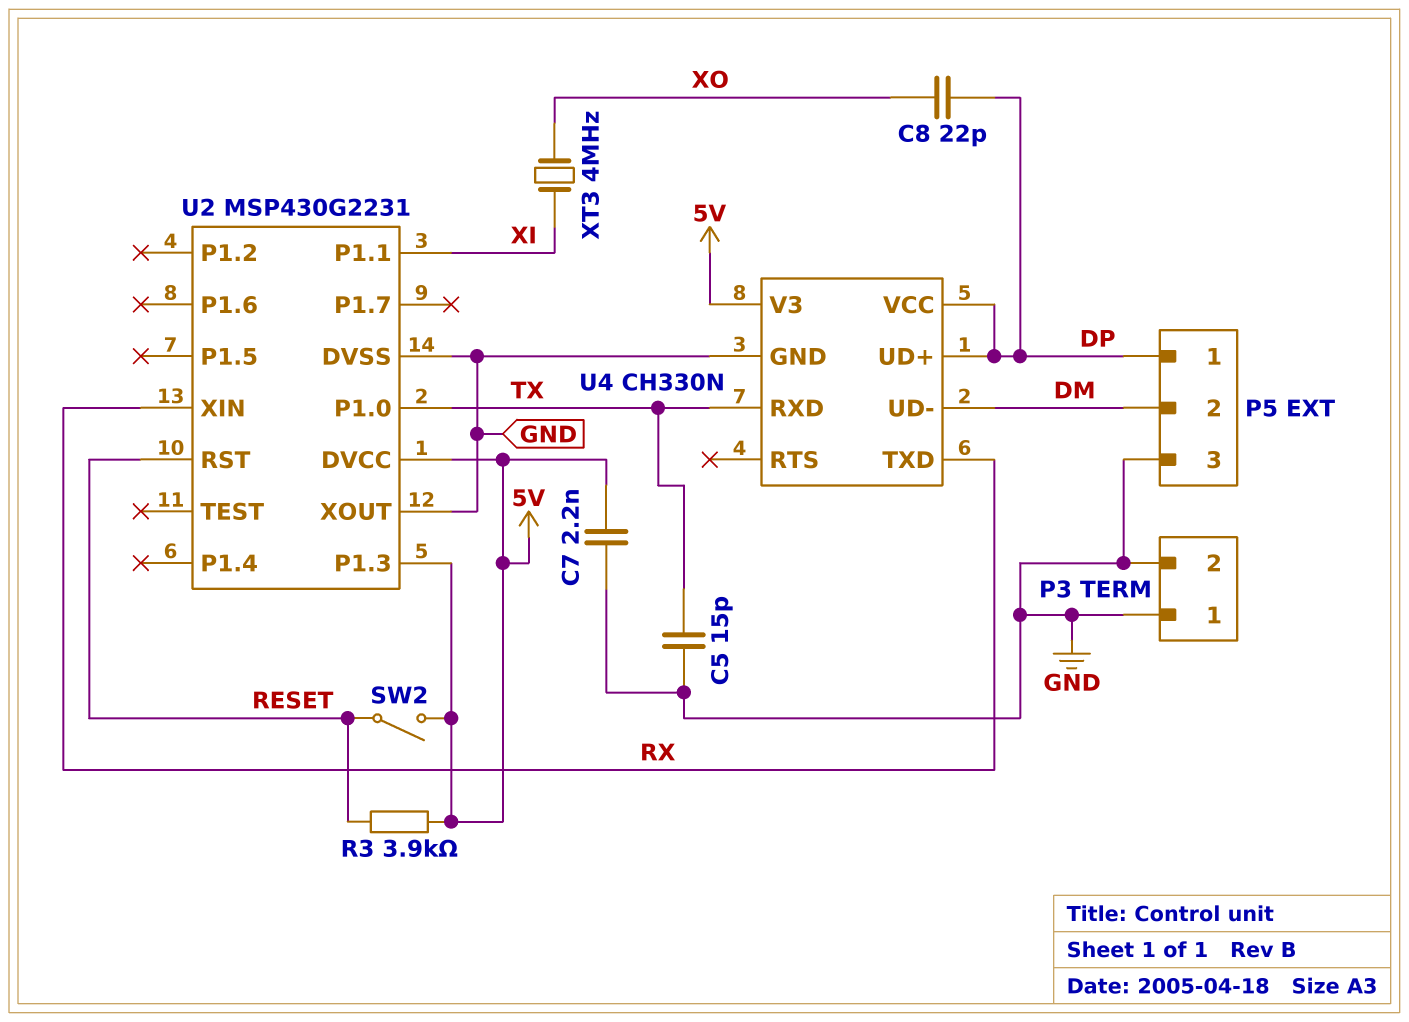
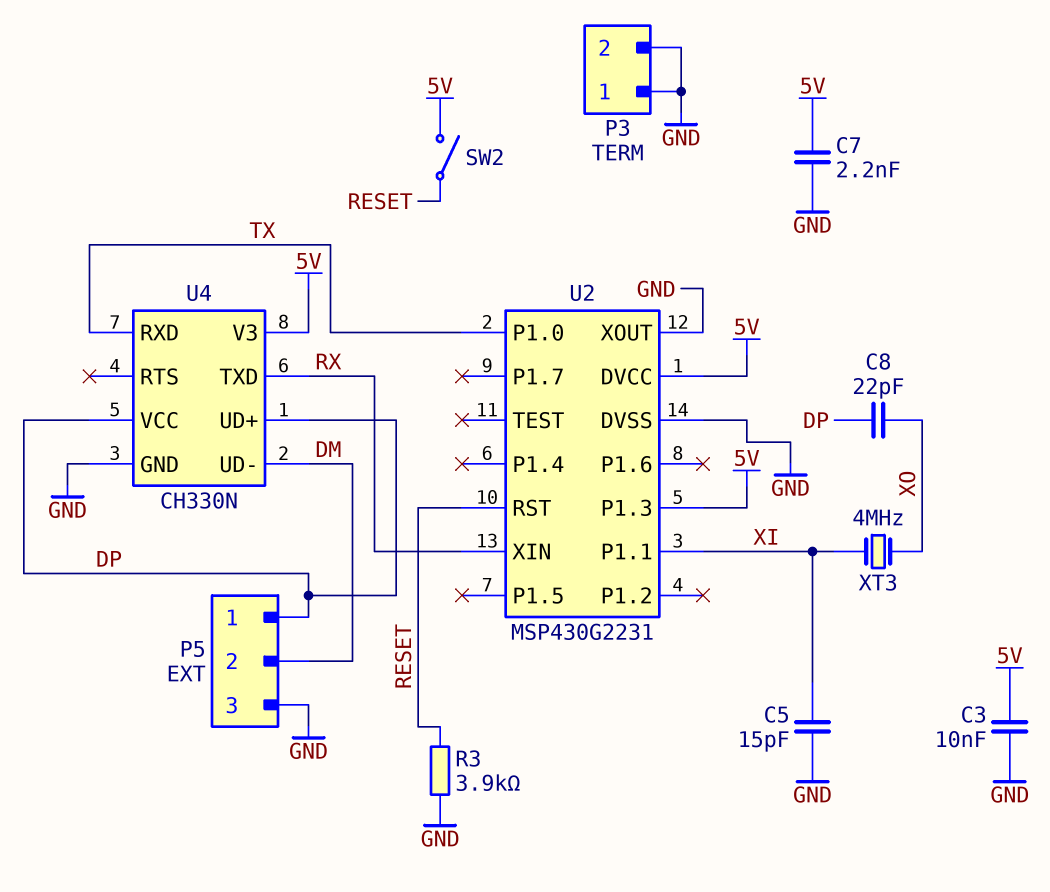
C3: none -> 10nF (5V, GND)
C5: 15pF (GND, TX) -> 15pF (GND, XI)
R3: 3.9k (5V, RESET) -> 3.9k (GND, RESET)

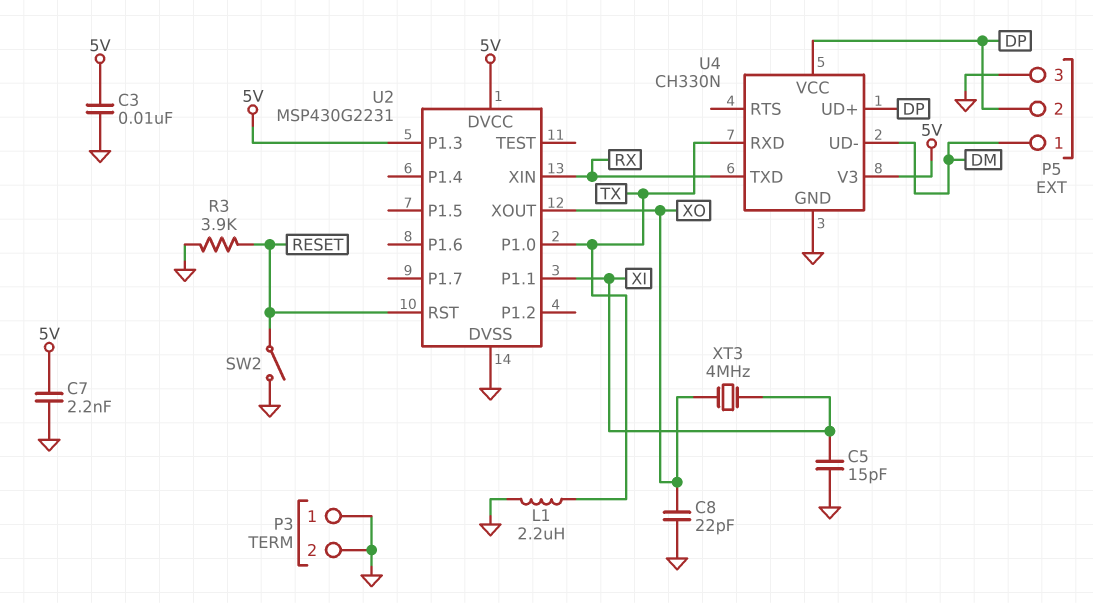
C8: 22pF (DP, XO) -> 22pF (GND, XO)
L1: none -> 2.2uH (GND, TX)
P5 pin 1: DP -> DM
P5 pin 2: DM -> DP
SW2: switch (5V, RESET) -> switch (GND, RESET)
U2 pin XOUT: GND -> XO

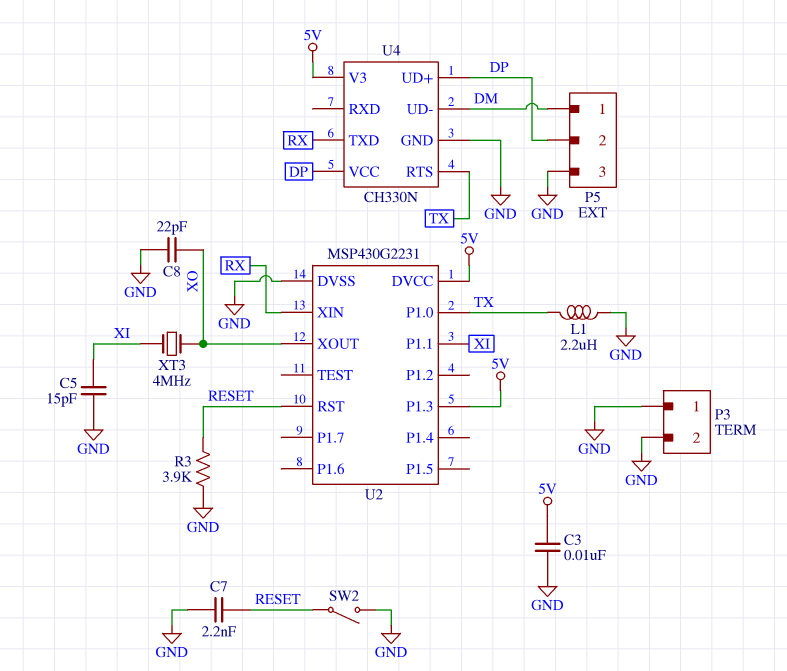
C7: 2.2nF (5V, GND) -> 2.2nF (GND, RESET)
U4 pin RTS: none -> TX
U4 pin RXD: TX -> none

